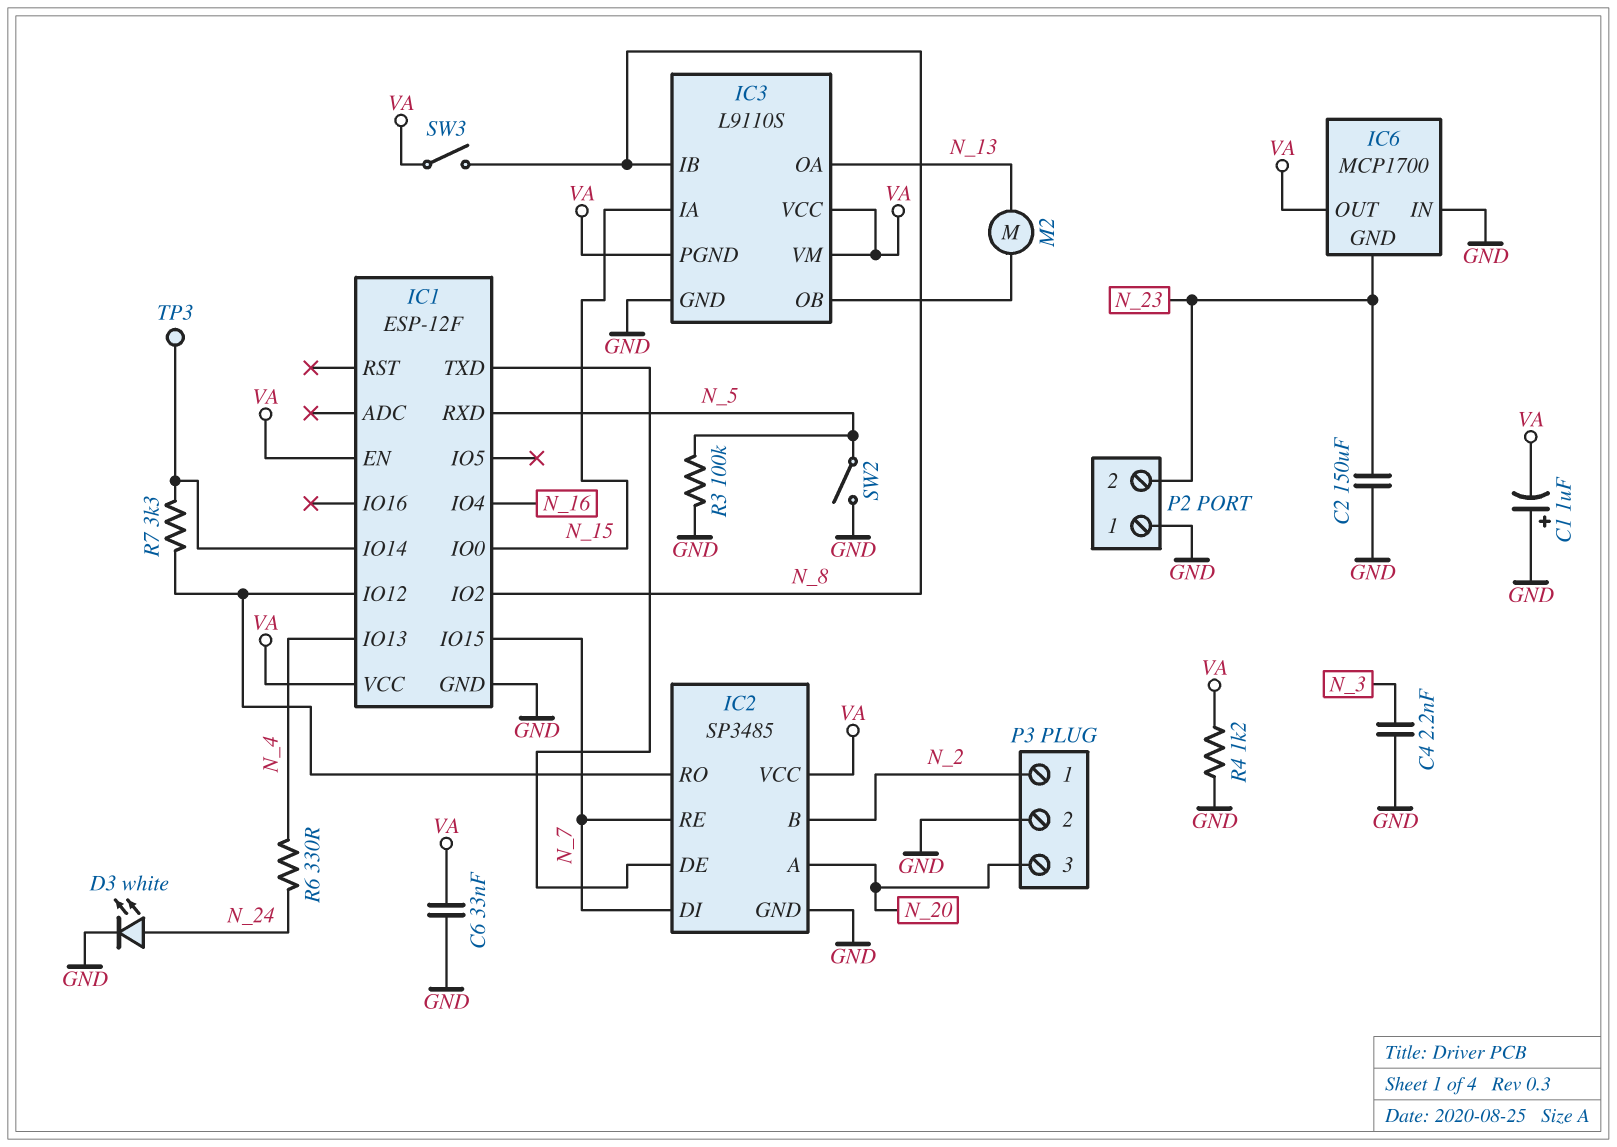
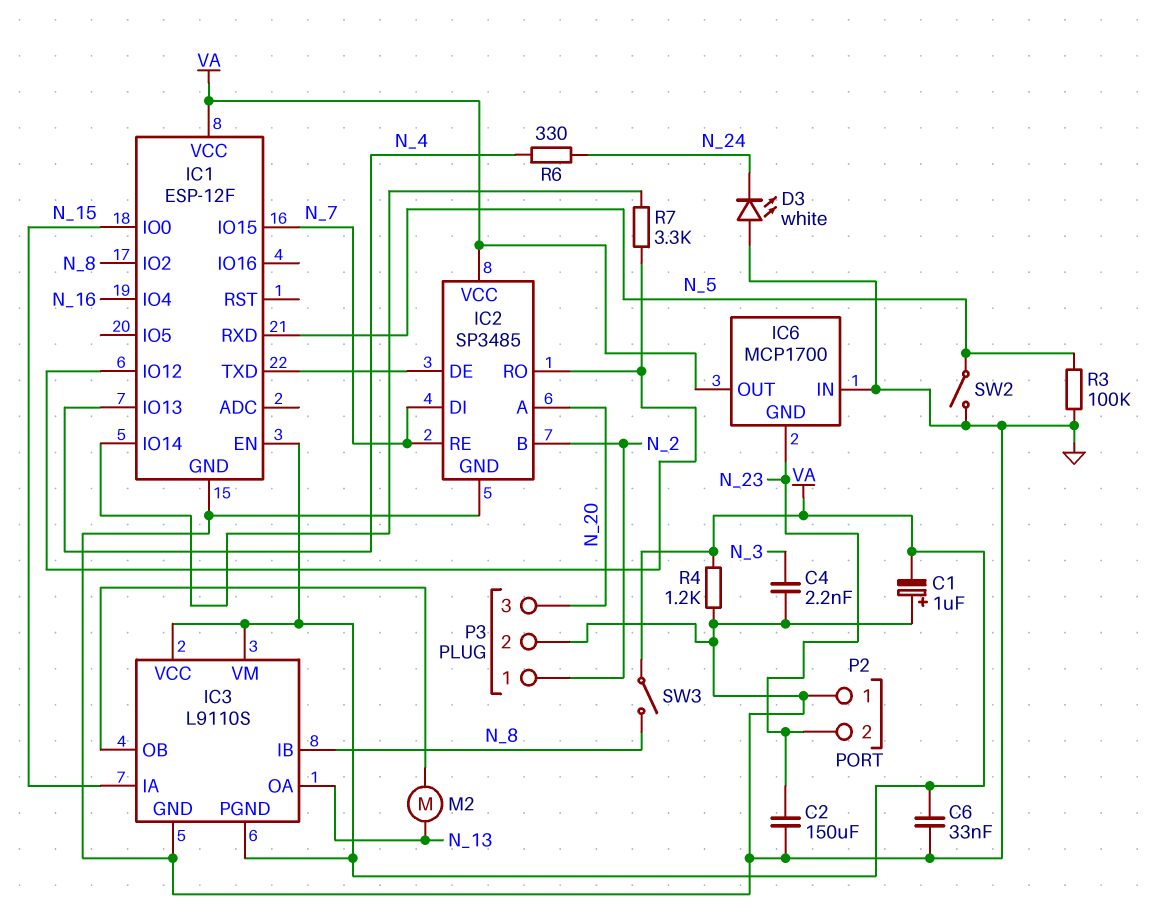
D3: LED white (A N_24, K GND) -> LED white (A GND, K N_24)
TP3: test point (IC1/IO14) -> none

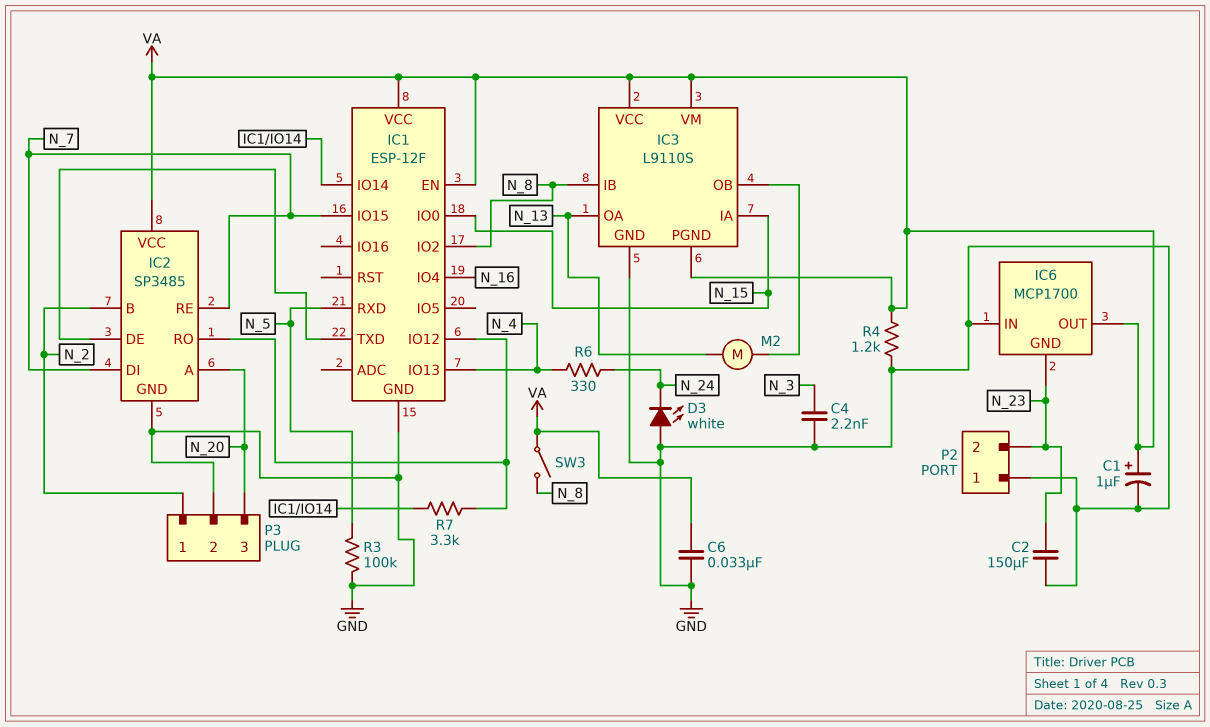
C1: 1uF (plus GND, minus VA) -> 1uF (plus VA, minus GND)
SW2: switch (GND, N_5) -> none

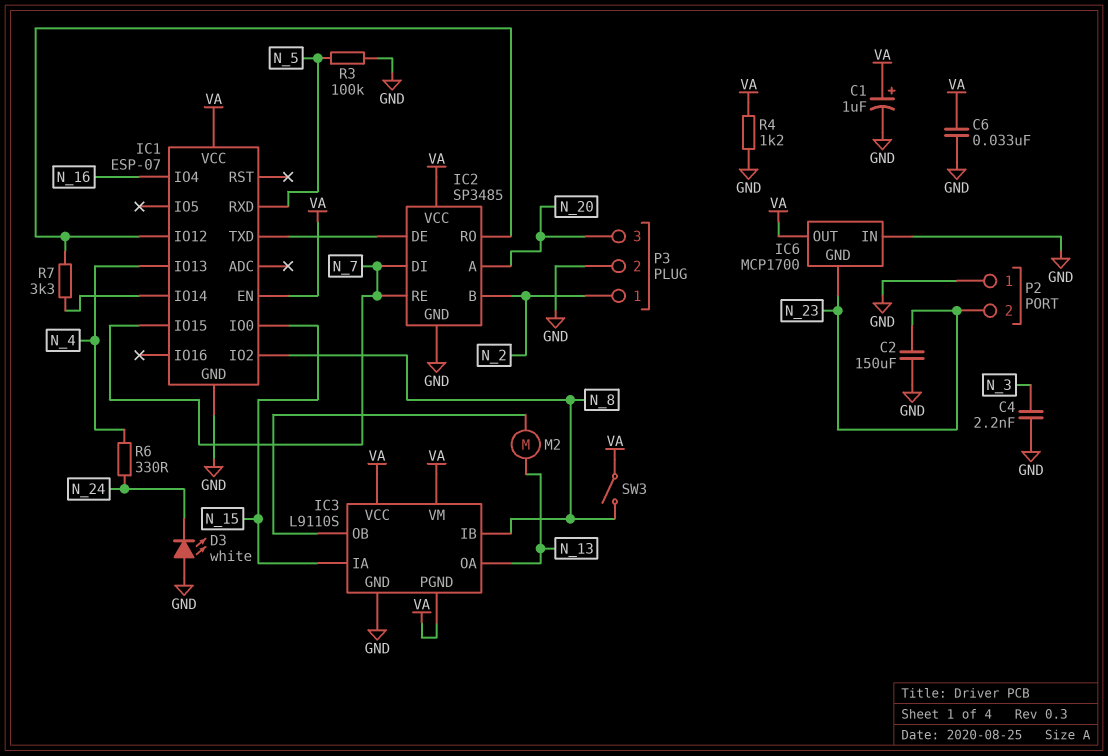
IC1: ESP-12F -> ESP-07

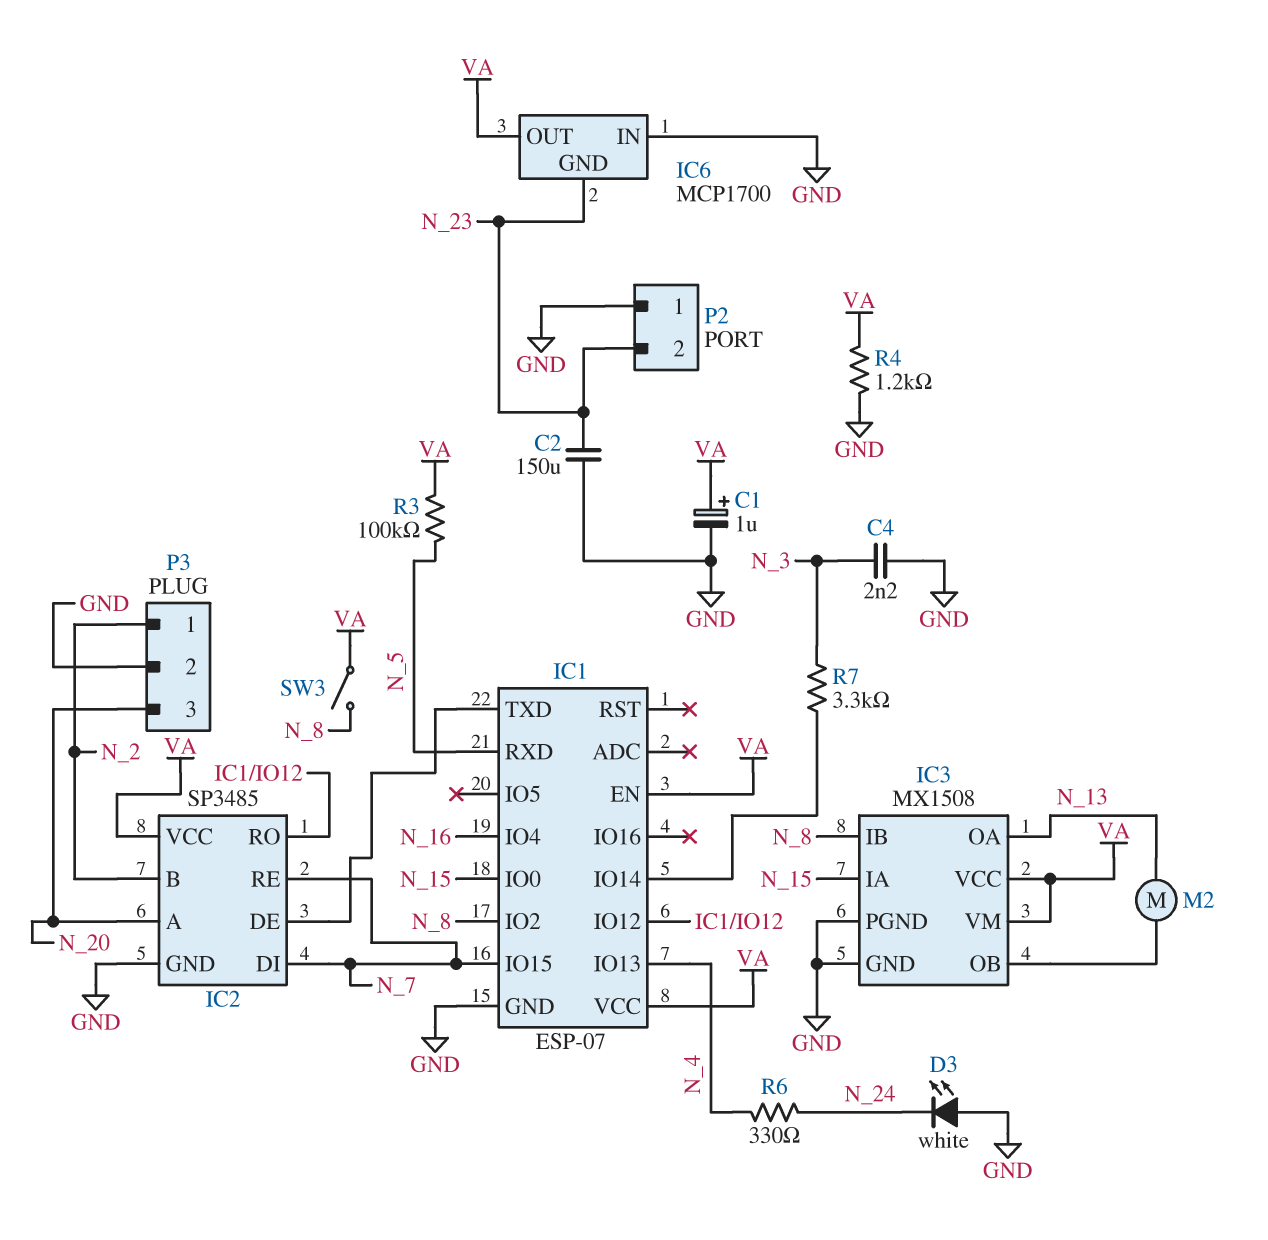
C6: 33nF (GND, VA) -> none
IC3: L9110S -> MX1508
IC3 pin PGND: VA -> GND
R3: 100k (GND, N_5) -> 100k (N_5, VA)
R7: 3.3k (IC1/IO12, IC1/IO14) -> 3.3k (IC1/IO14, N_3)

